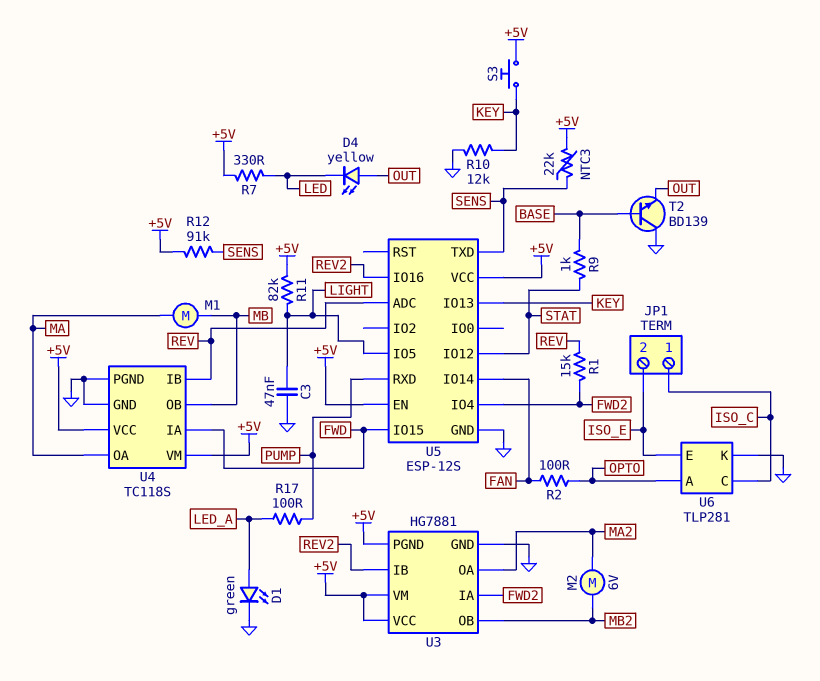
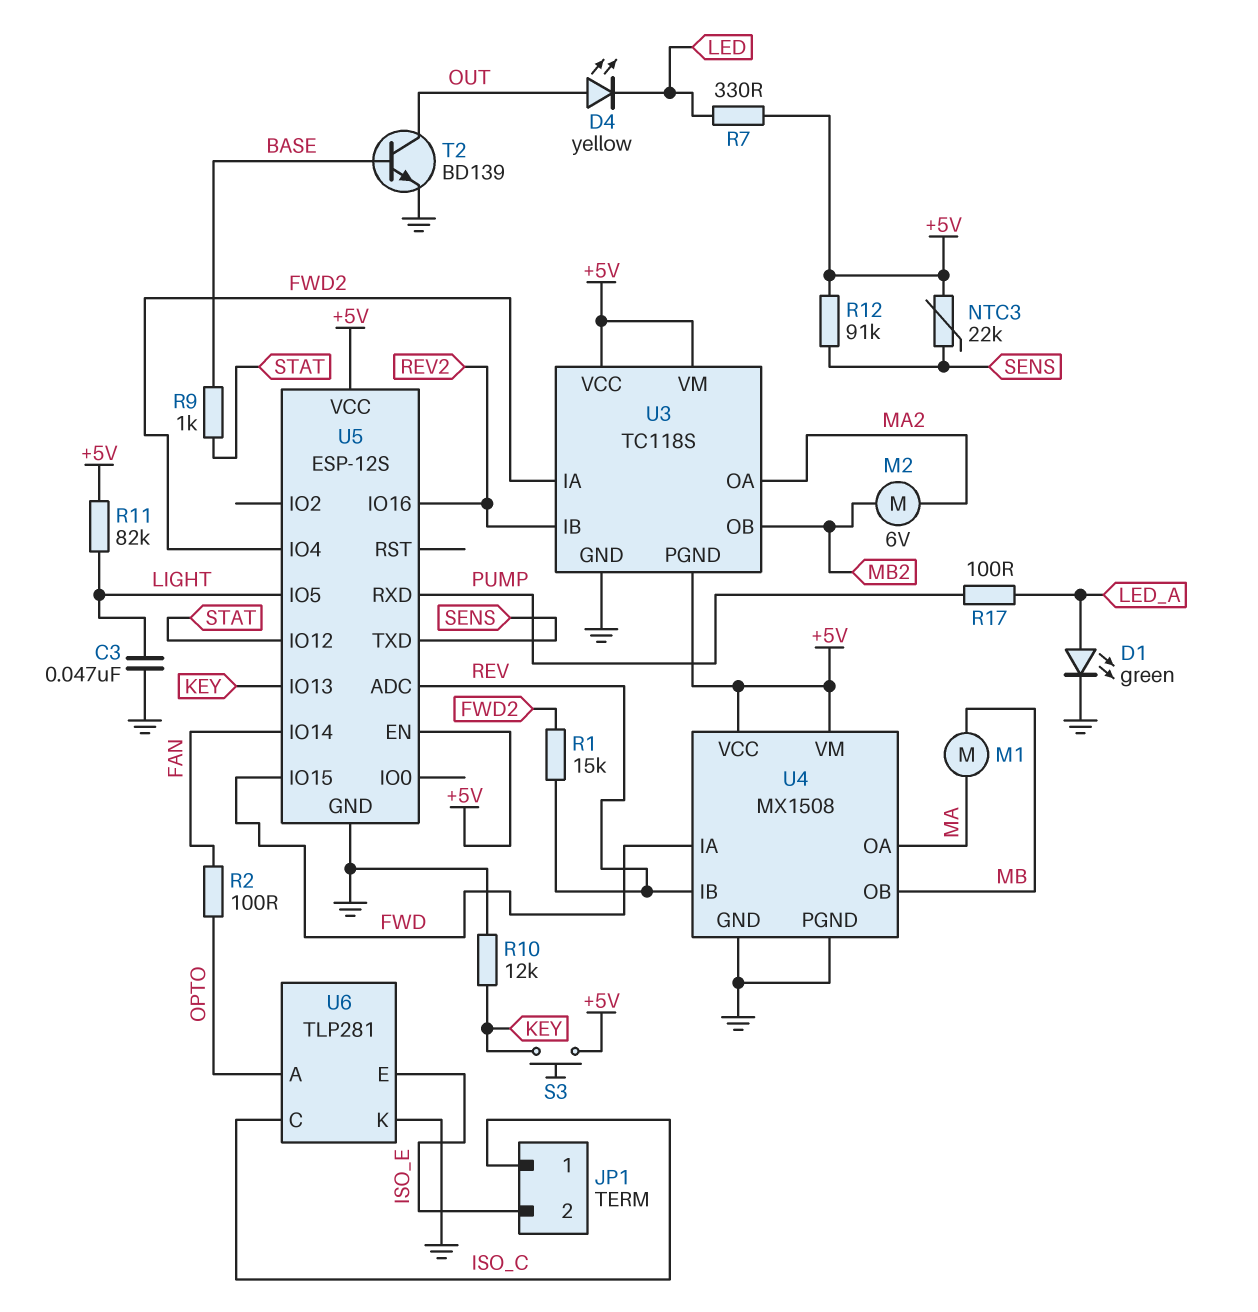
T2: NPN BD139 (B BASE, C GND, E OUT) -> NPN BD139 (B BASE, C OUT, E GND)
U3: HG7881 -> TC118S
U4: TC118S -> MX1508

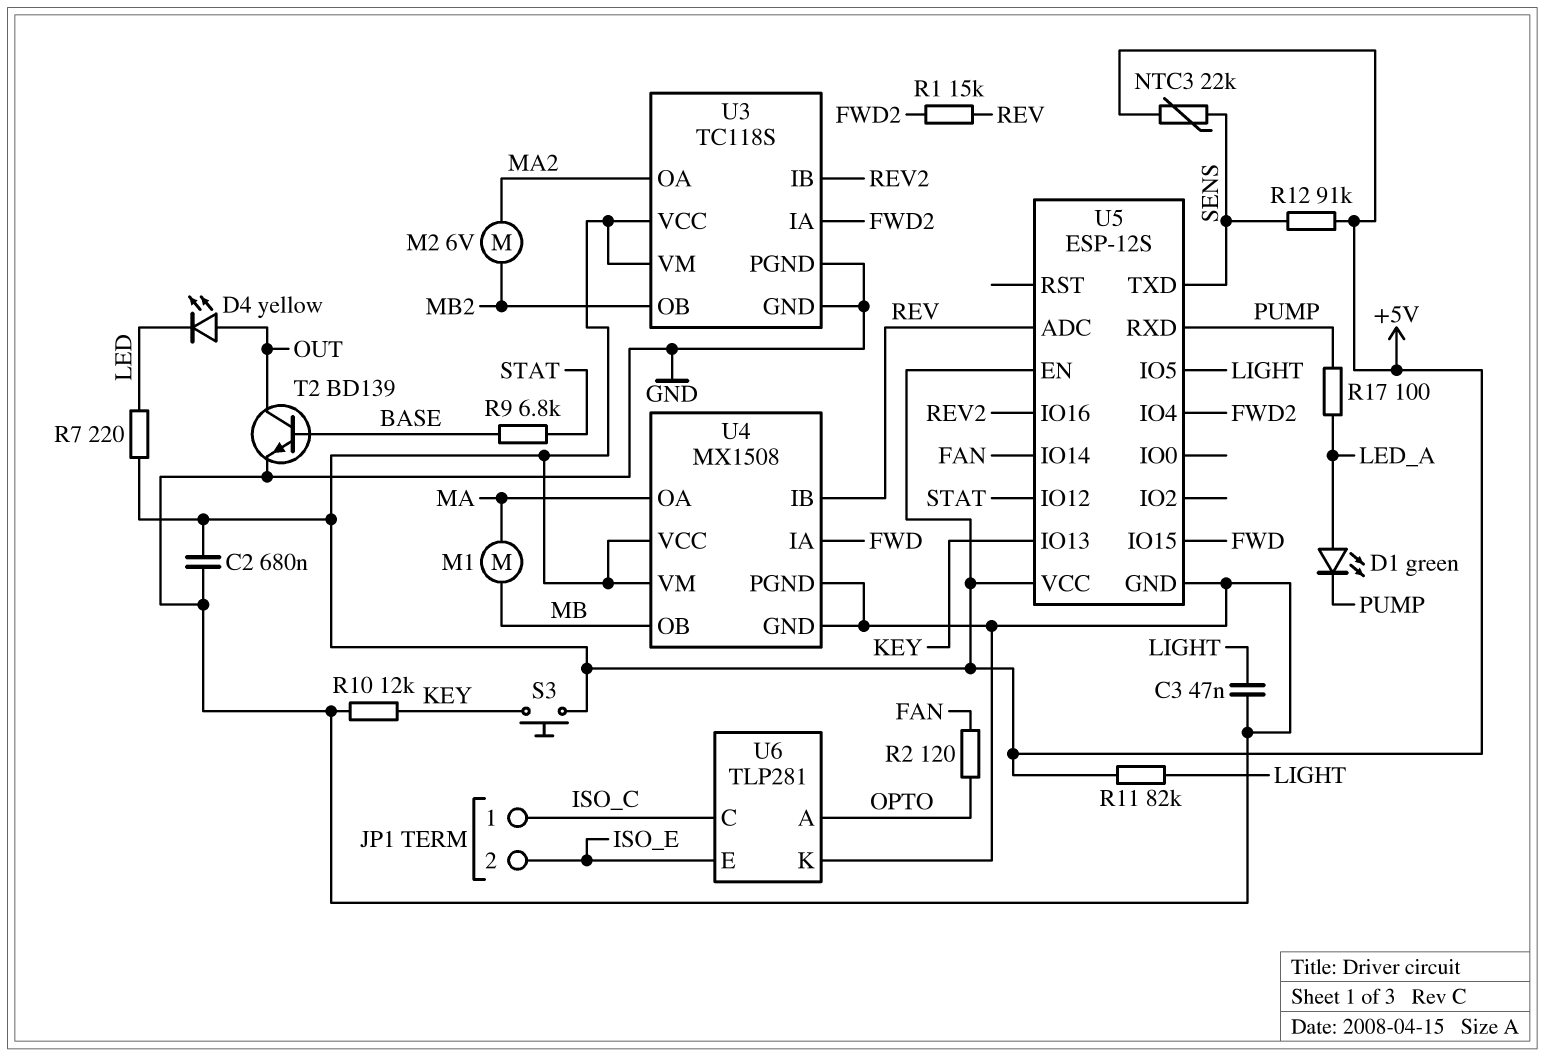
C2: none -> 680nF (+5V, GND)
D1: LED green (A LED_A, K GND) -> LED green (A LED_A, K PUMP)
R2: 100 (FAN, OPTO) -> 120 (FAN, OPTO)
R7: 330 (+5V, LED) -> 220 (+5V, LED)
R9: 1k (BASE, STAT) -> 6.8k (BASE, STAT)
U3 pin PGND: +5V -> GND

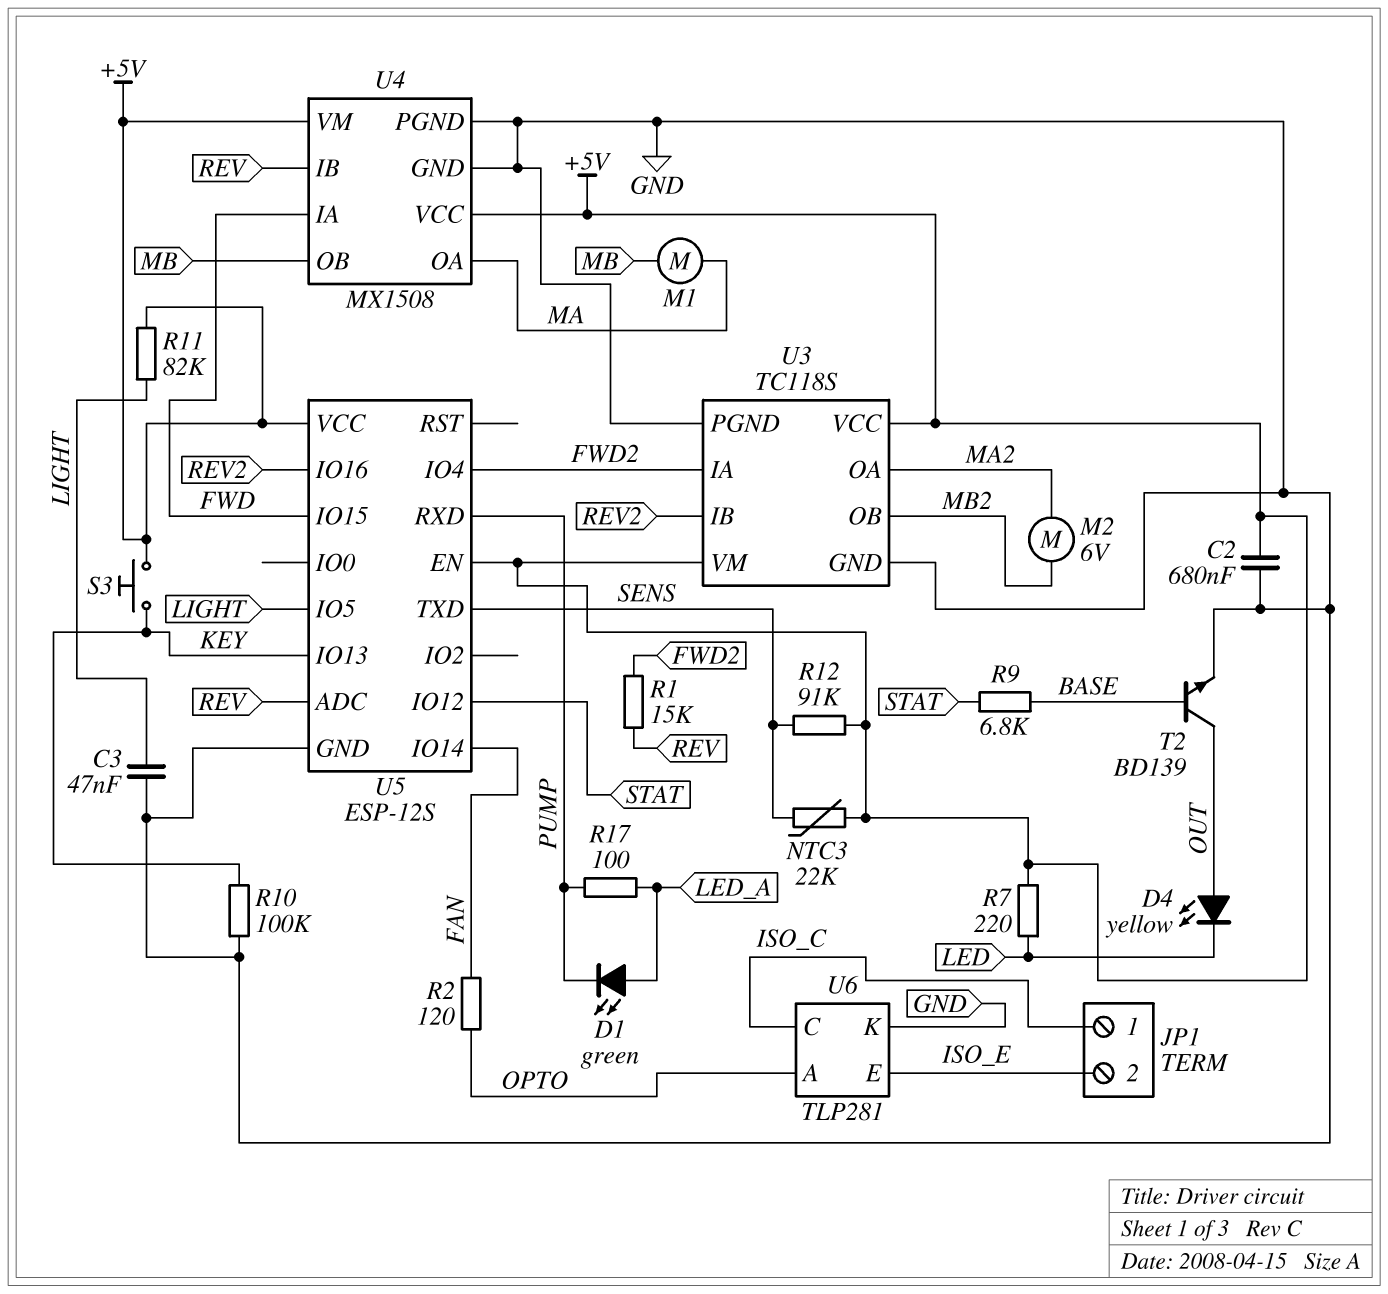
R10: 12k (GND, KEY) -> 100k (GND, KEY)

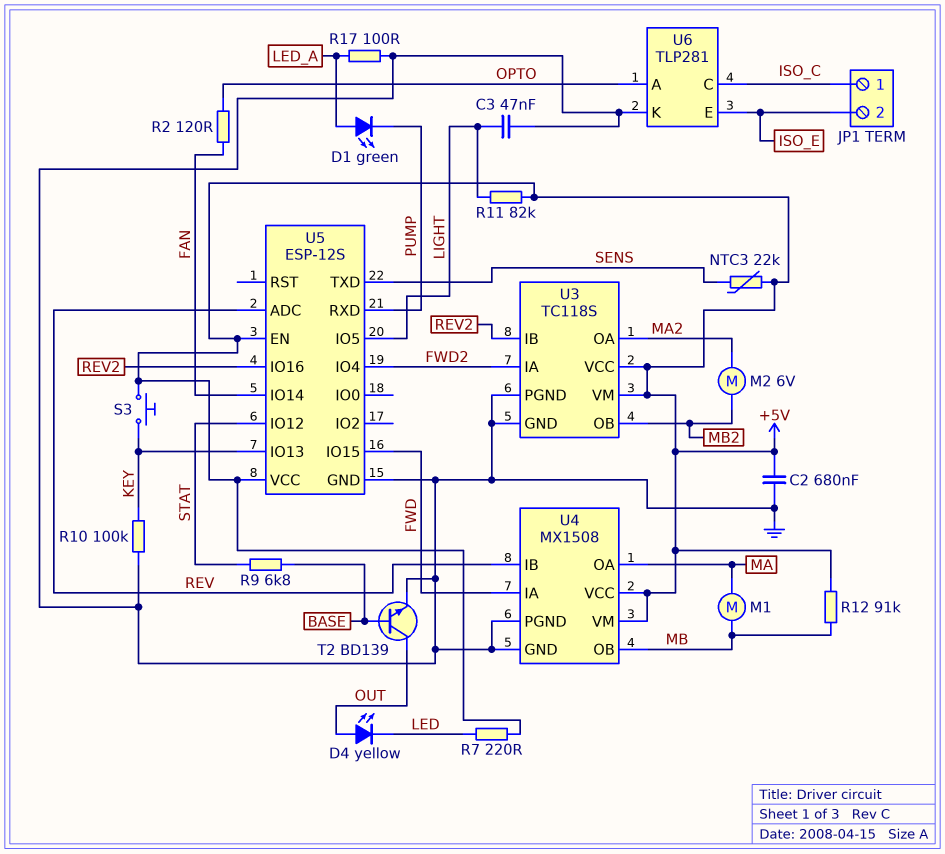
R1: 15k (FWD2, REV) -> none
R12: 91k (+5V, SENS) -> 91k (+5V, MB)
R17: 100 (LED_A, PUMP) -> 100 (GND, LED_A)

